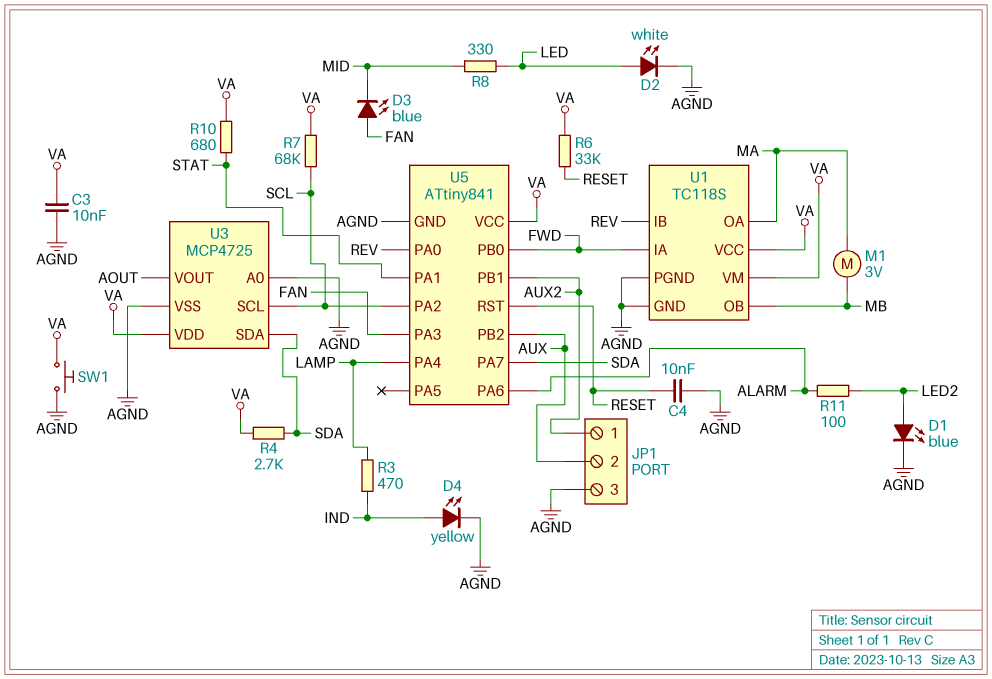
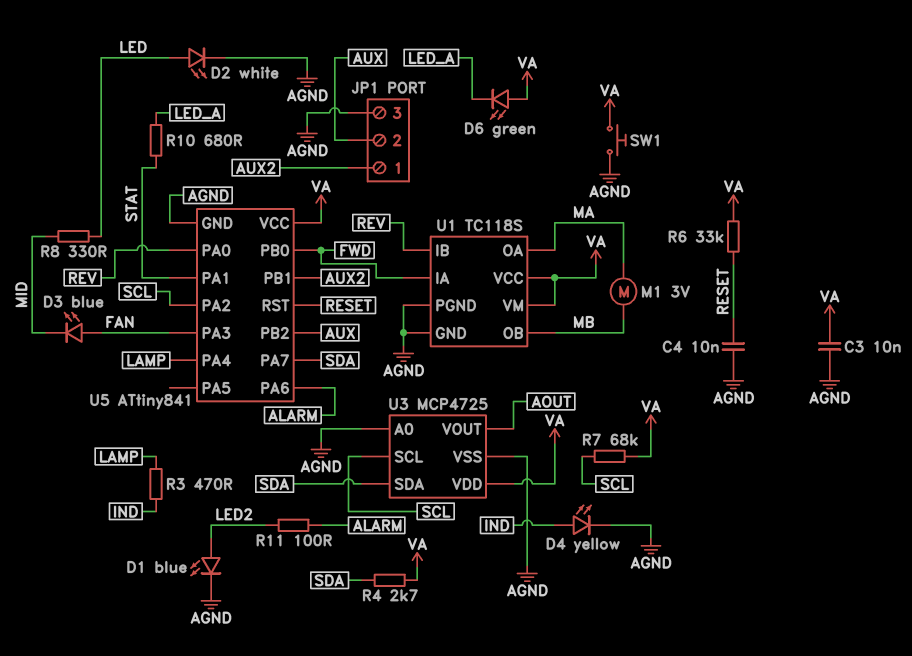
D6: none -> LED green (A VA, K LED_A)
R10: 680 (STAT, VA) -> 680 (LED_A, STAT)

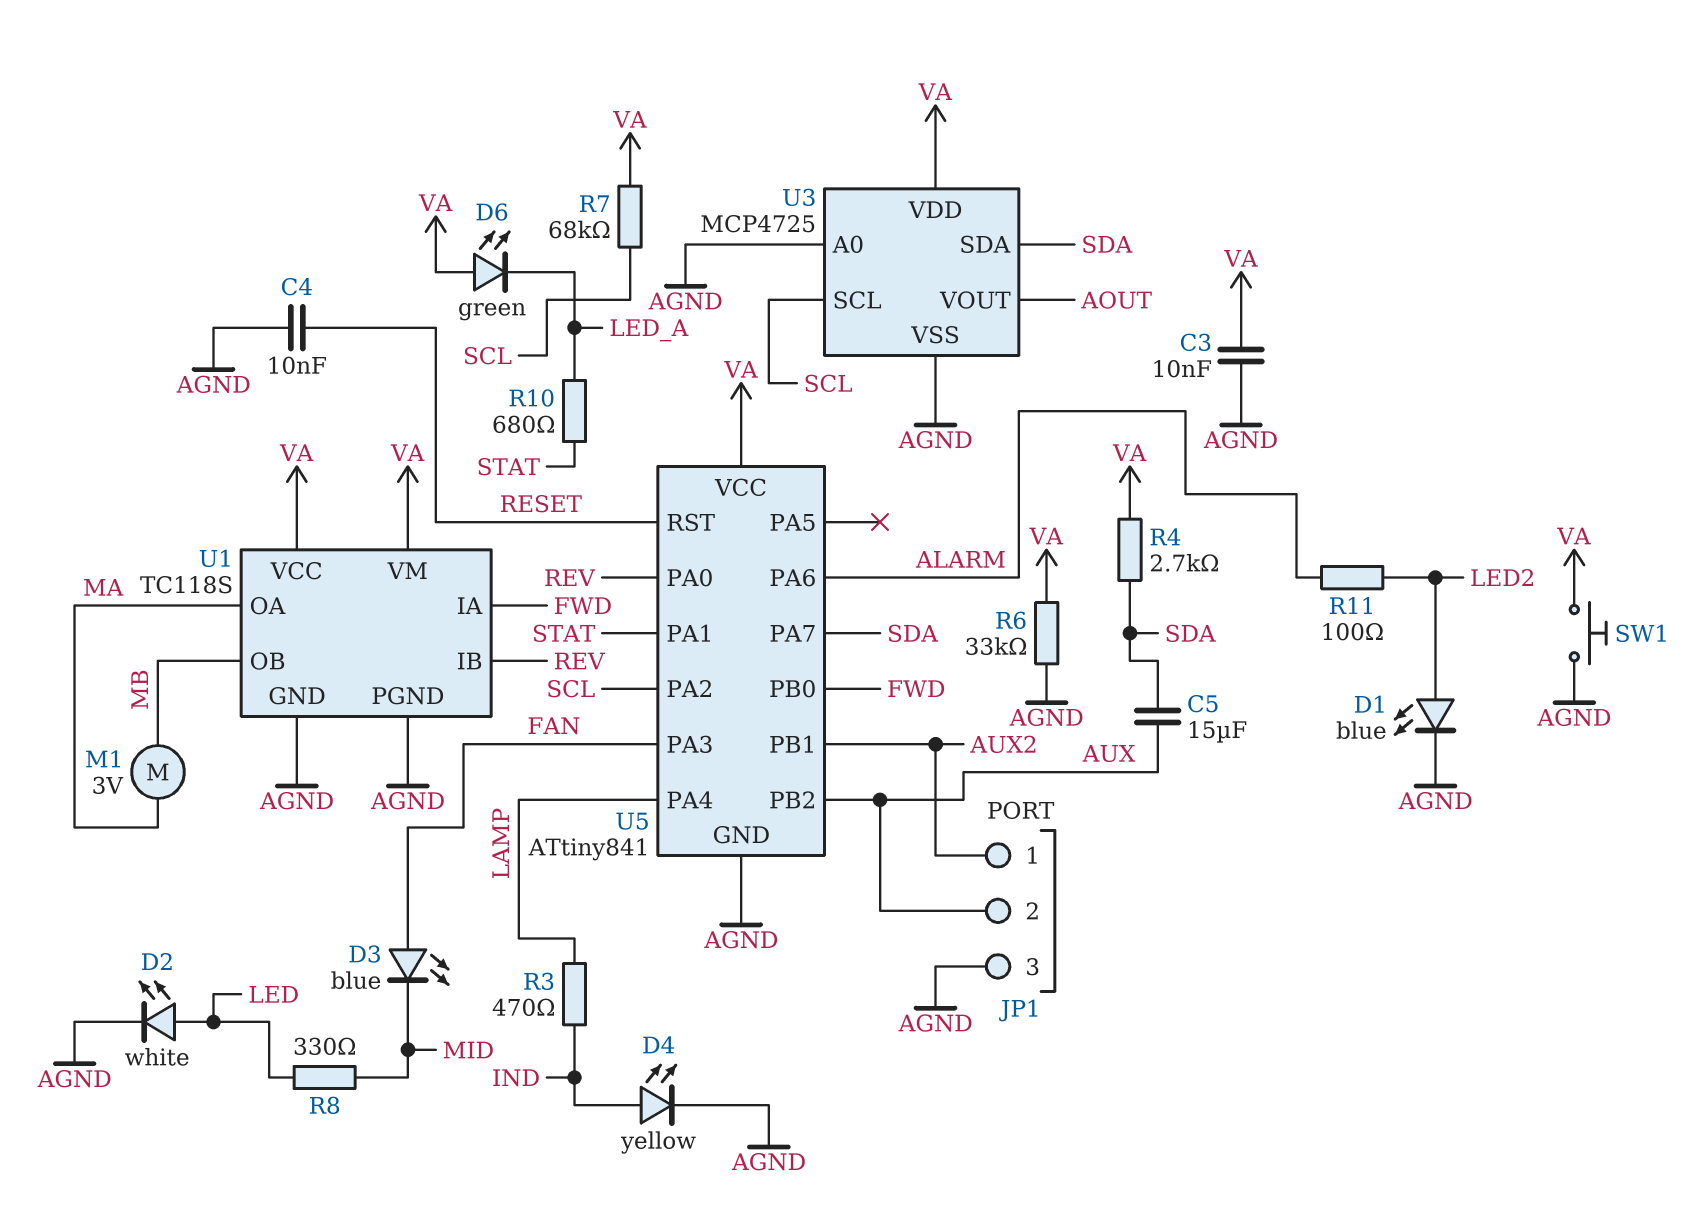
C5: none -> 15uF (AUX, SDA)
R6: 33k (RESET, VA) -> 33k (AGND, VA)

